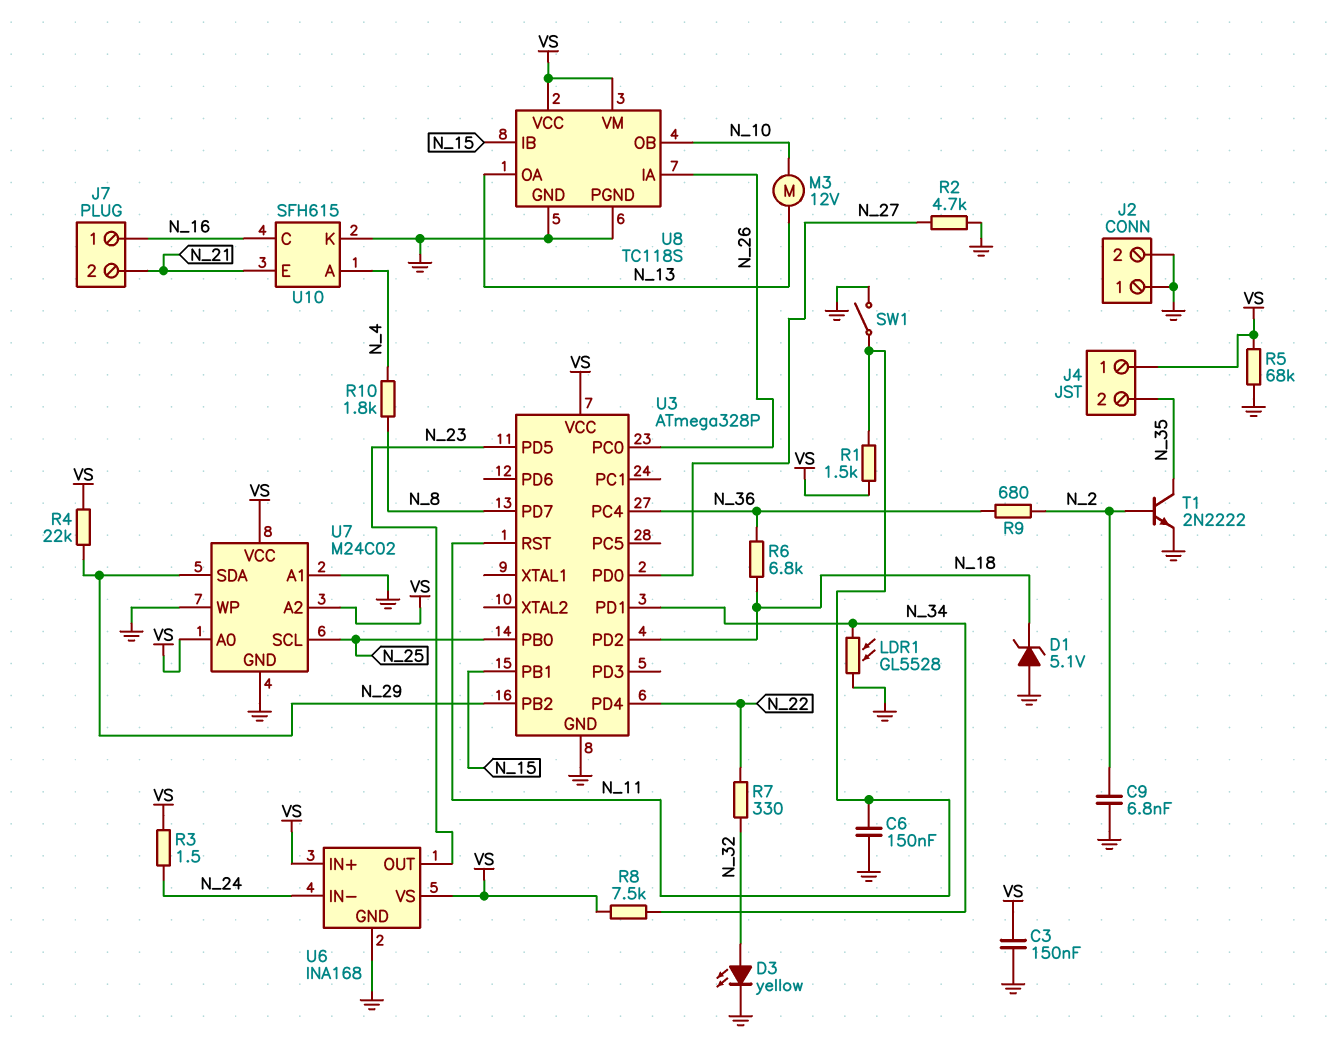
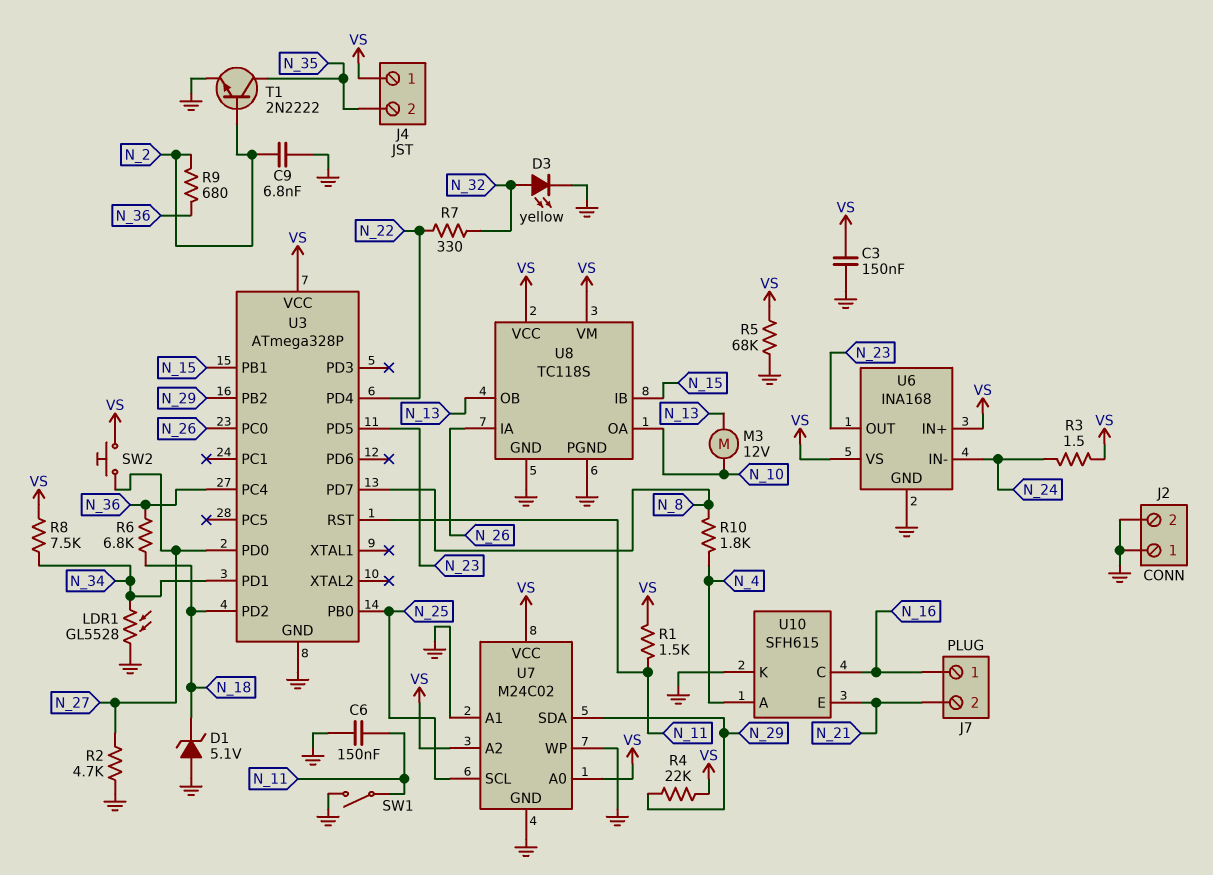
SW2: none -> button (N_27, VS)
U8 pin OA: N_13 -> N_10
U8 pin OB: N_10 -> N_13

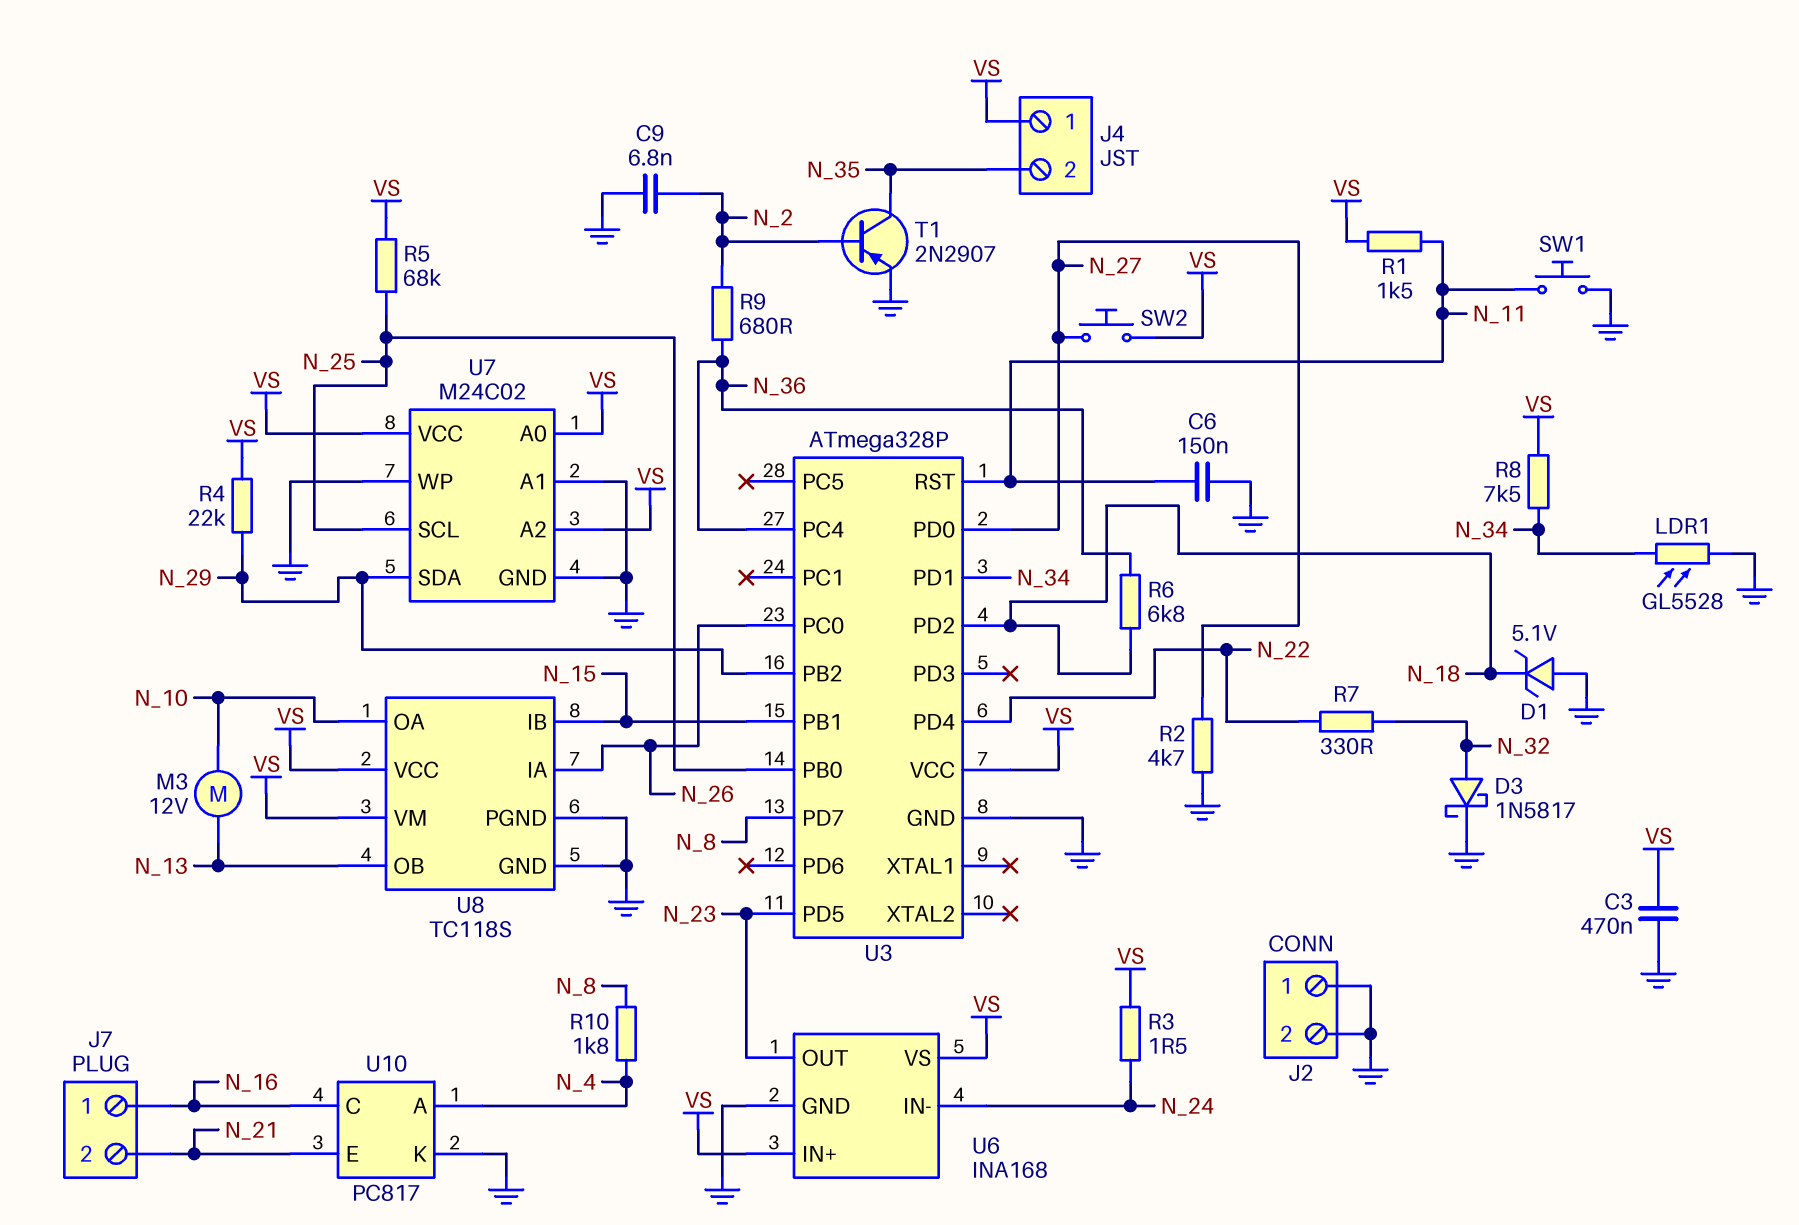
C3: 150nF (GND, VS) -> 470nF (GND, VS)
D3: LED yellow (A N_32, K GND) -> schottky 1N5817 (A N_32, K GND)
R5: 68k (GND, VS) -> 68k (N_25, VS)
SW1: switch (GND, N_11) -> button (GND, N_11)
T1: NPN 2N2222 (B N_2, C N_35, E GND) -> PNP 2N2907 (B N_2, C N_35, E GND)
U10: SFH615 -> PC817

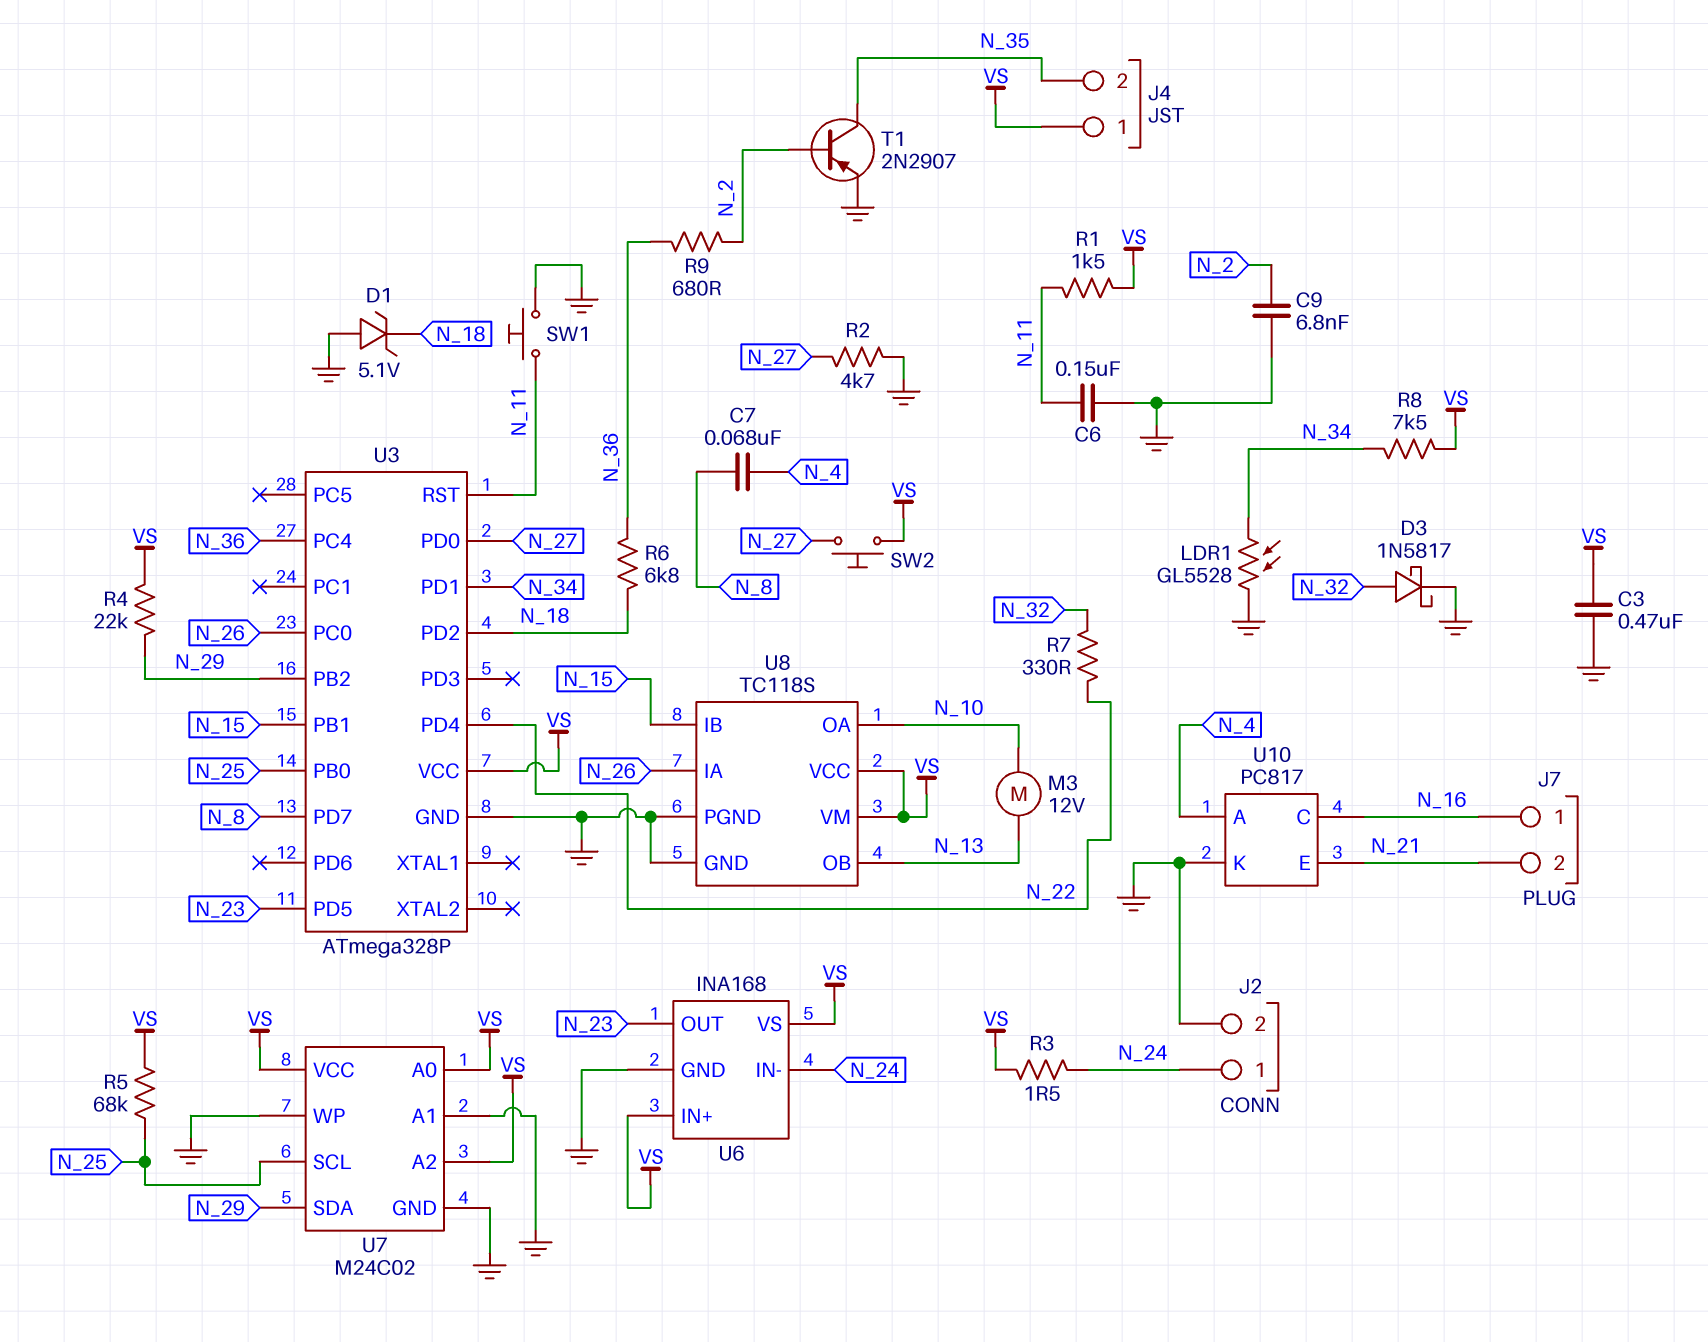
C7: none -> 68nF (N_4, N_8)
J2 pin 1: GND -> N_24
R10: 1.8k (N_4, N_8) -> none

